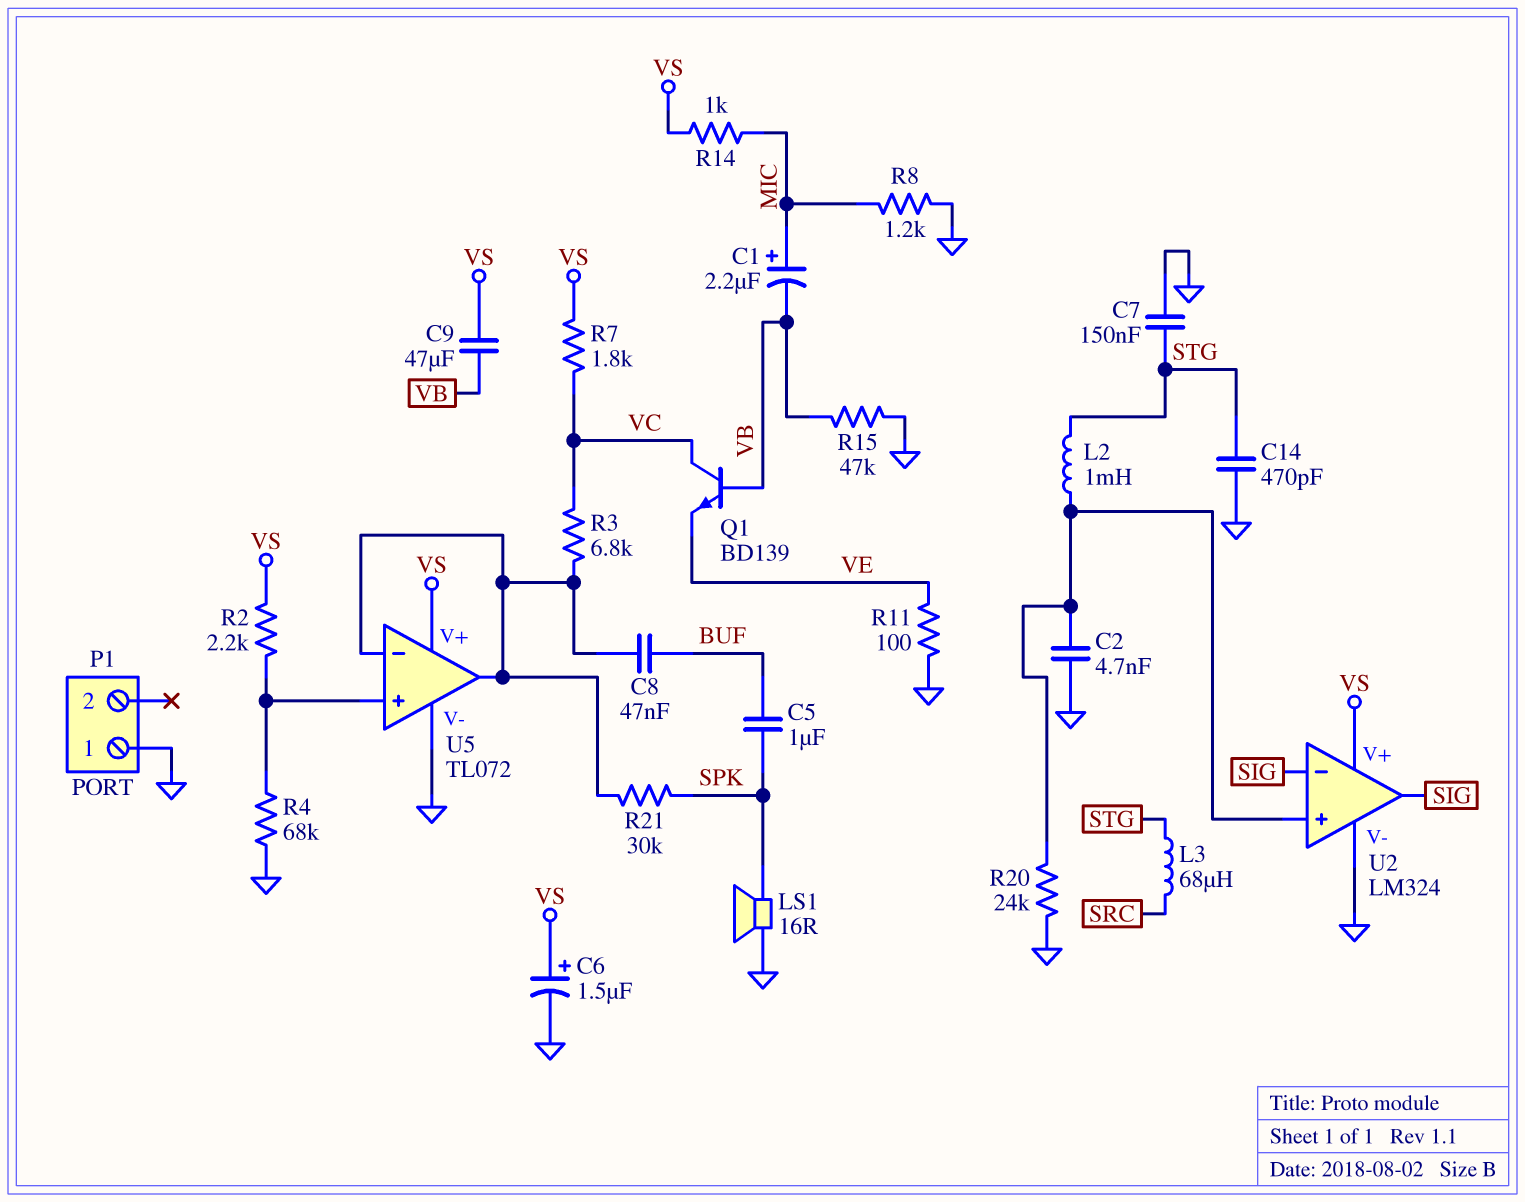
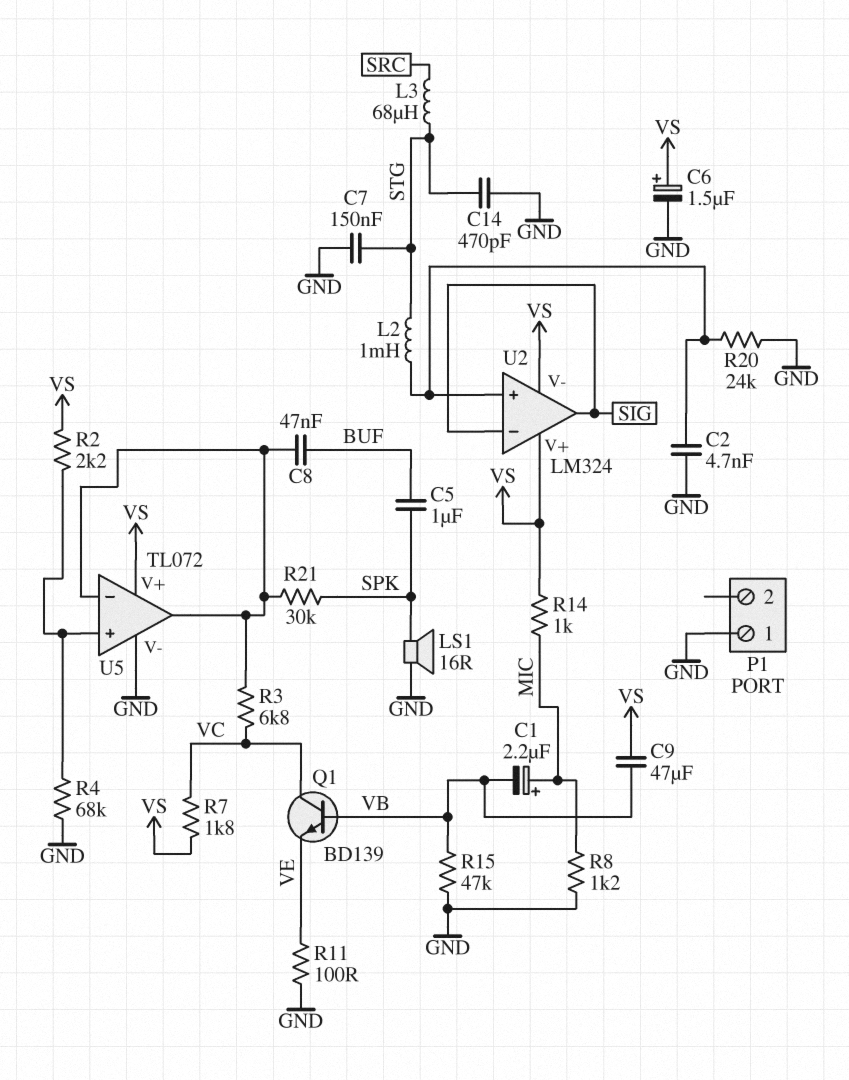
U2 pin V-: GND -> VS

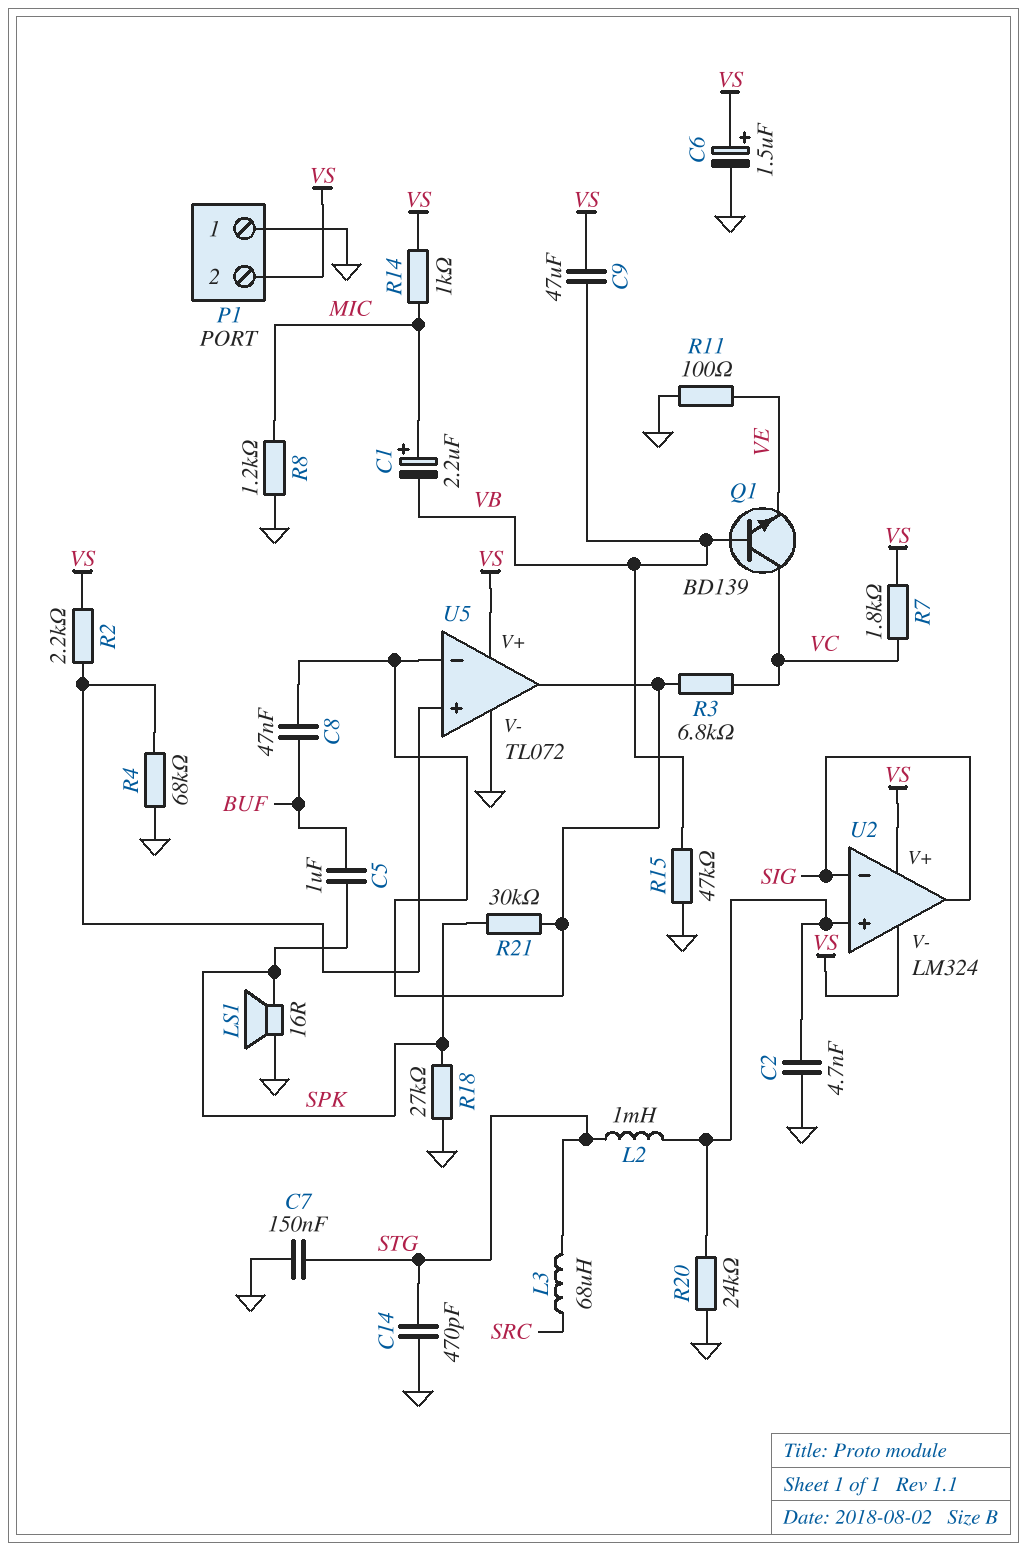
P1 pin 2: none -> VS
R18: none -> 27k (GND, SPK)

